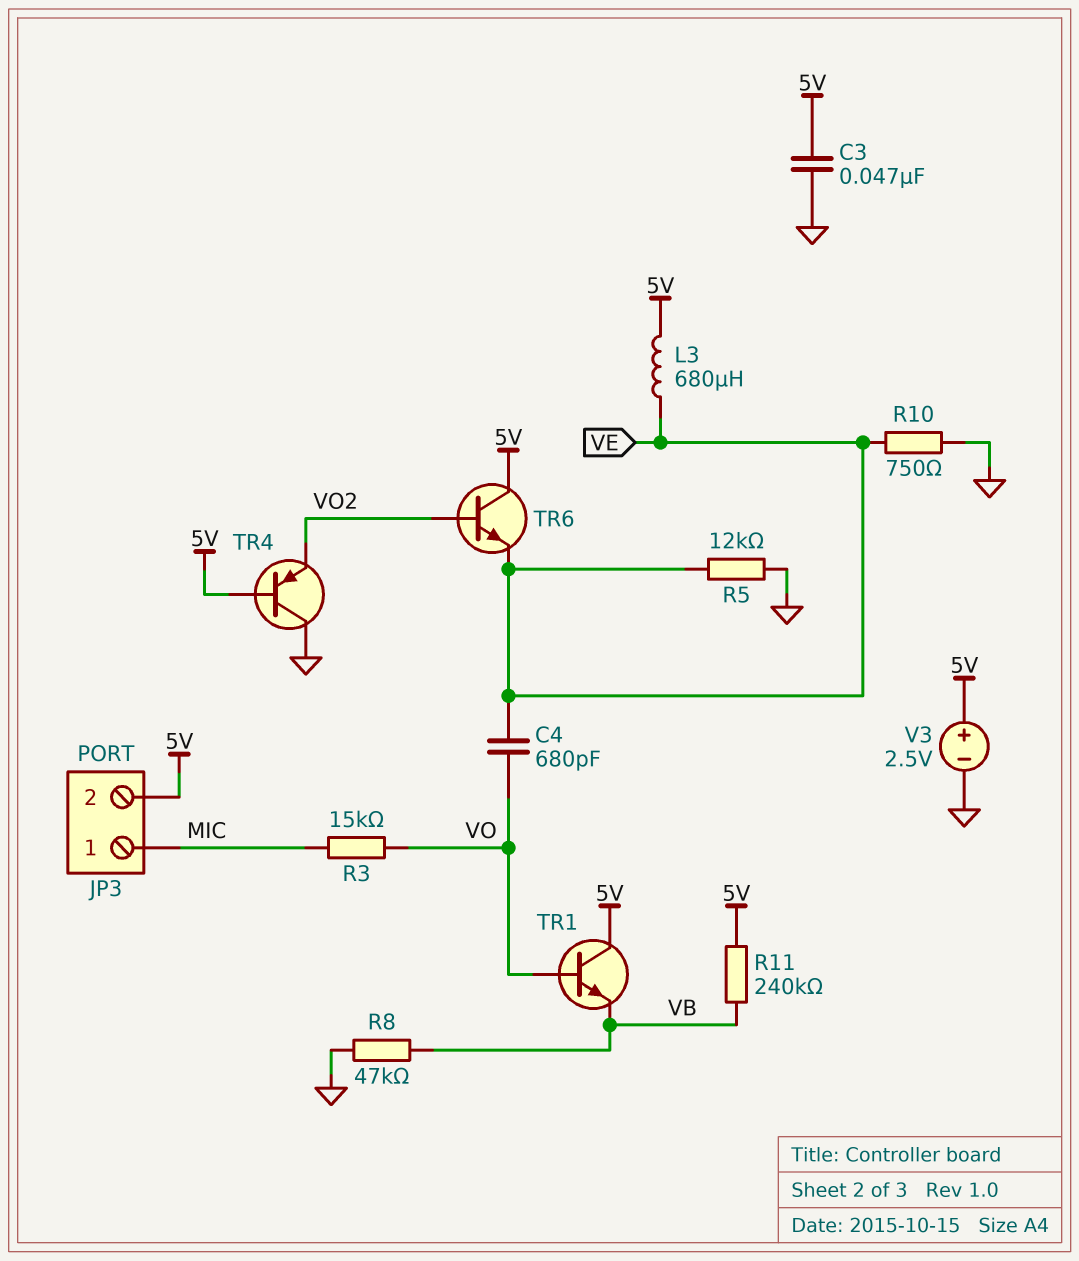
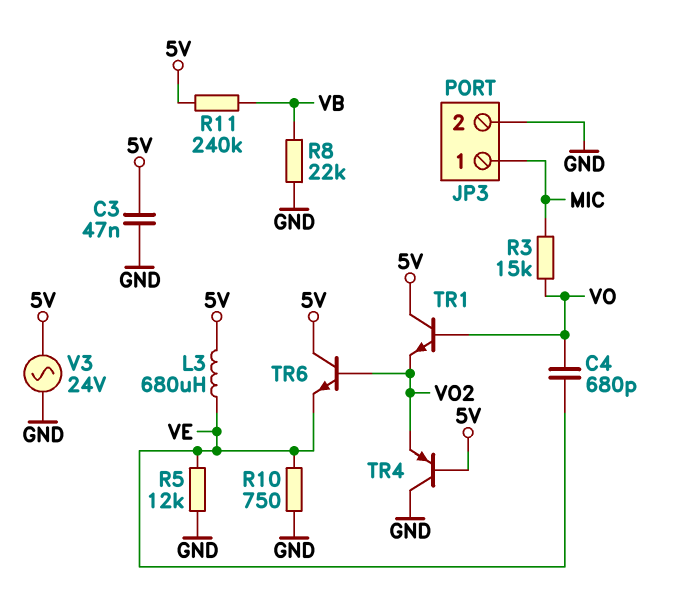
JP3 pin 2: 5V -> GND
R8: 47k (GND, VB) -> 22k (GND, VB)
TR1: NPN (B VO, C 5V, E VB) -> NPN (B VO, C 5V, E VO2)
V3: 2.5V (plus 5V, minus GND) -> AC 24V (5V, GND)

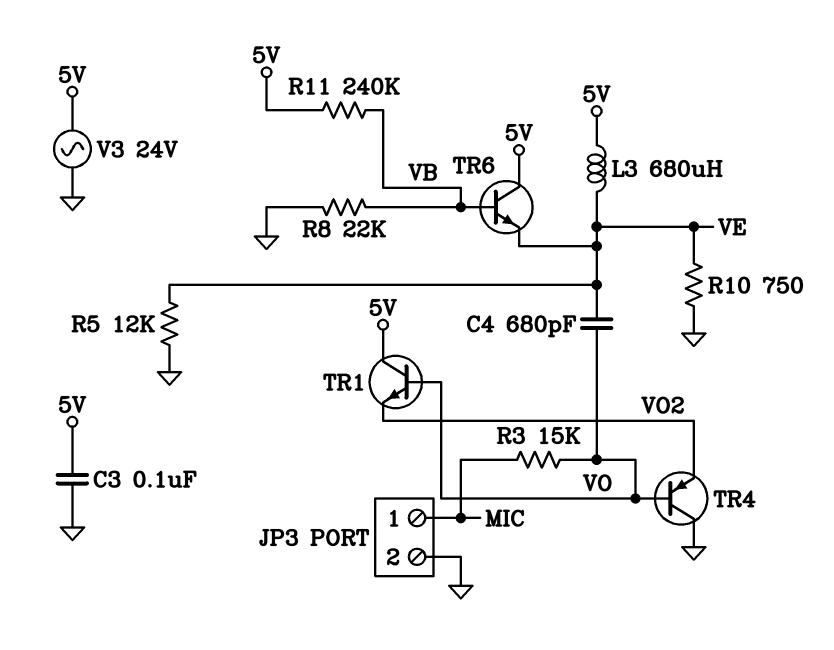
C3: 47nF (5V, GND) -> 100nF (5V, GND)
TR4: PNP (B 5V, C GND, E VO2) -> PNP (B VO, C GND, E VO2)
TR6: NPN (B VO2, C 5V, E VE) -> NPN (B VB, C 5V, E VE)

